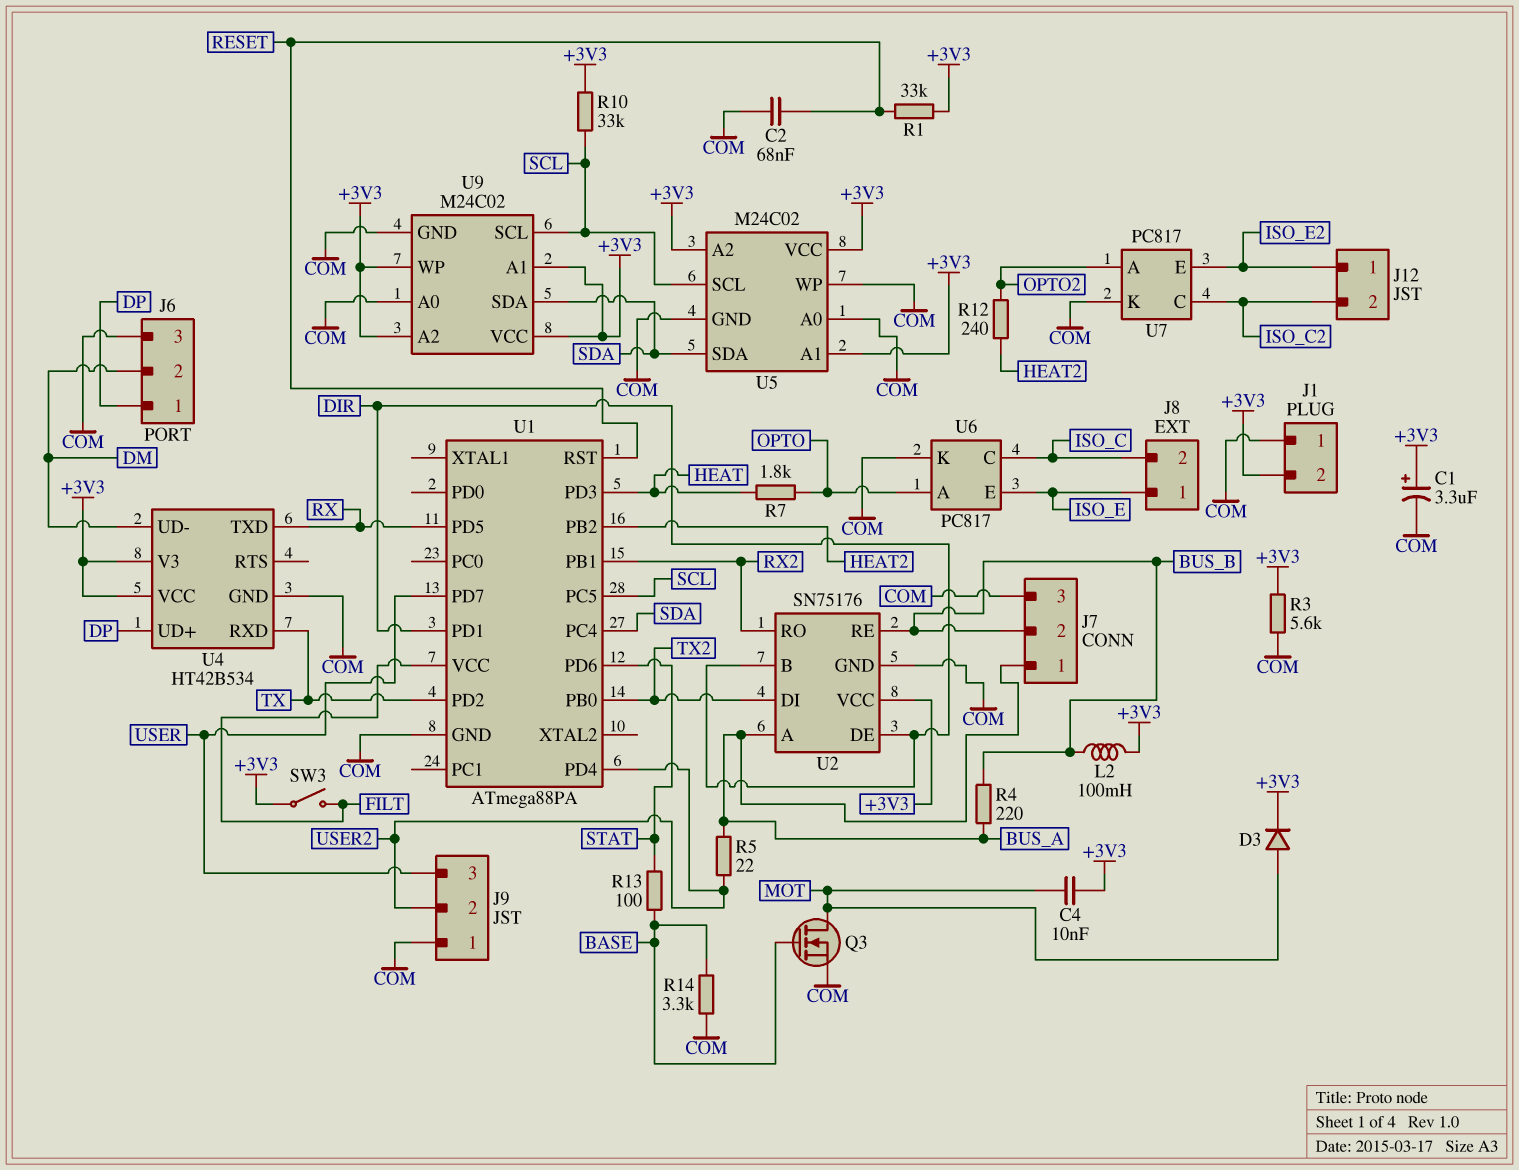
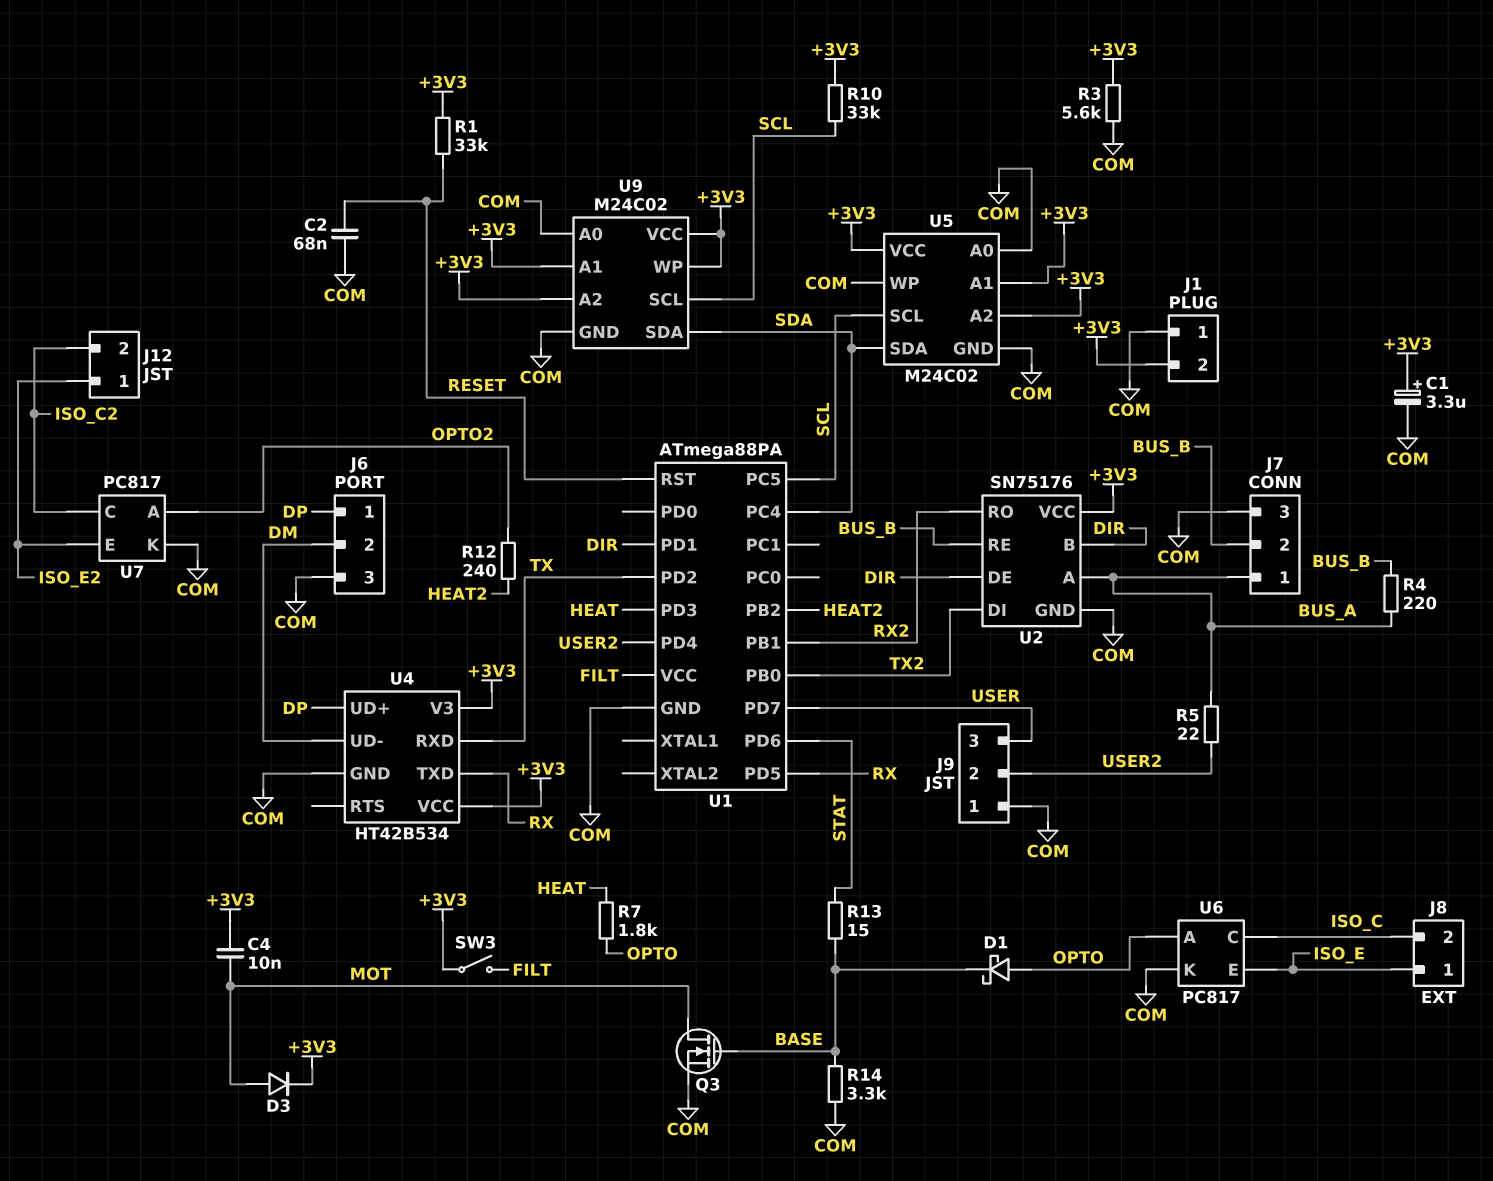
D1: none -> schottky (A OPTO, K BASE)
L2: 100mH (+3V3, BUS_B) -> none
R13: 100 (BASE, STAT) -> 15 (BASE, STAT)

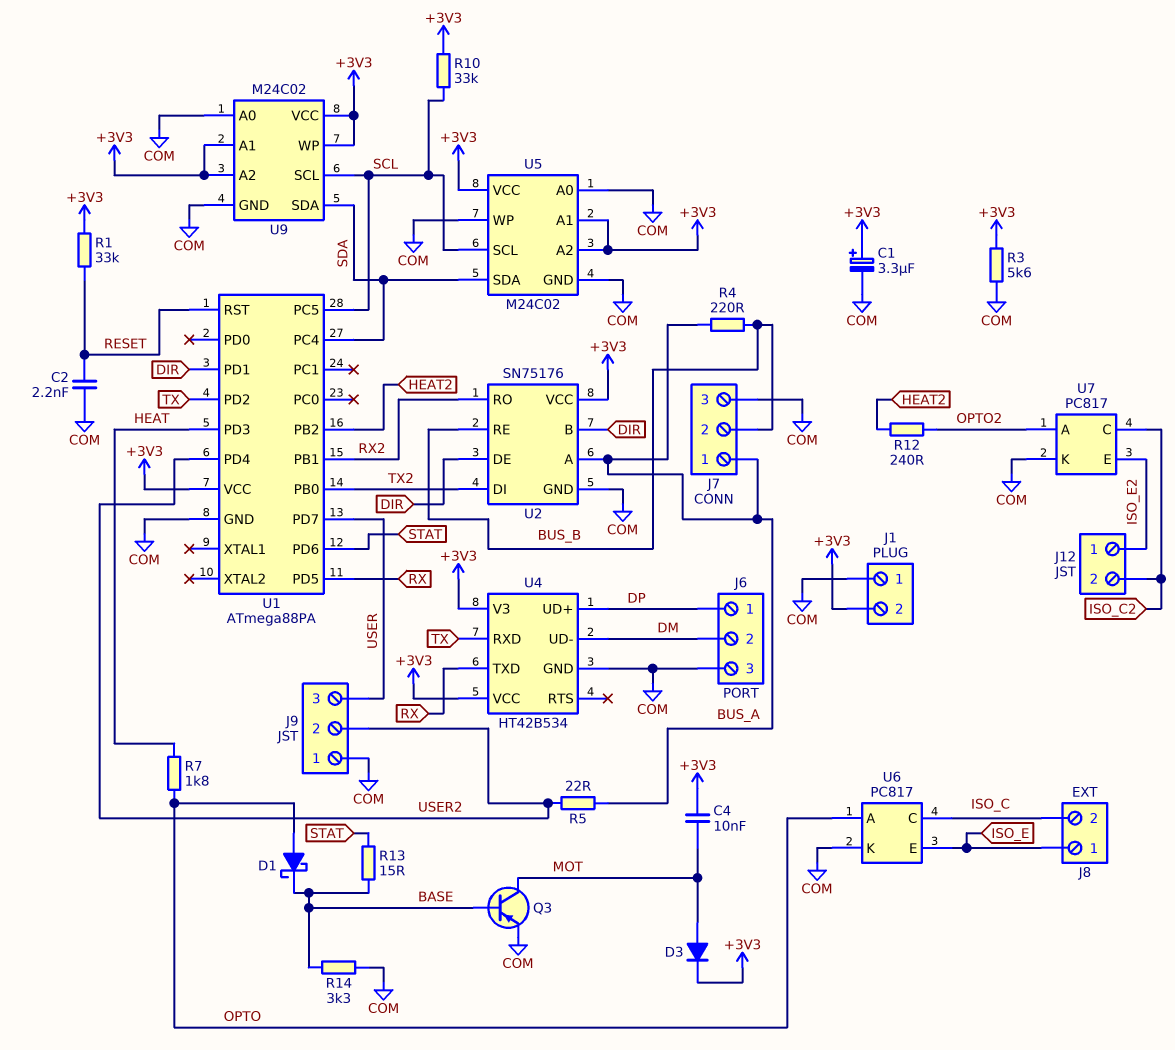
C2: 68nF (COM, RESET) -> 2.2nF (COM, RESET)
Q3: NMOS (G BASE, D MOT, S COM) -> PNP (B BASE, C MOT, E COM)
SW3: switch (+3V3, FILT) -> none
U1 pin VCC: FILT -> +3V3

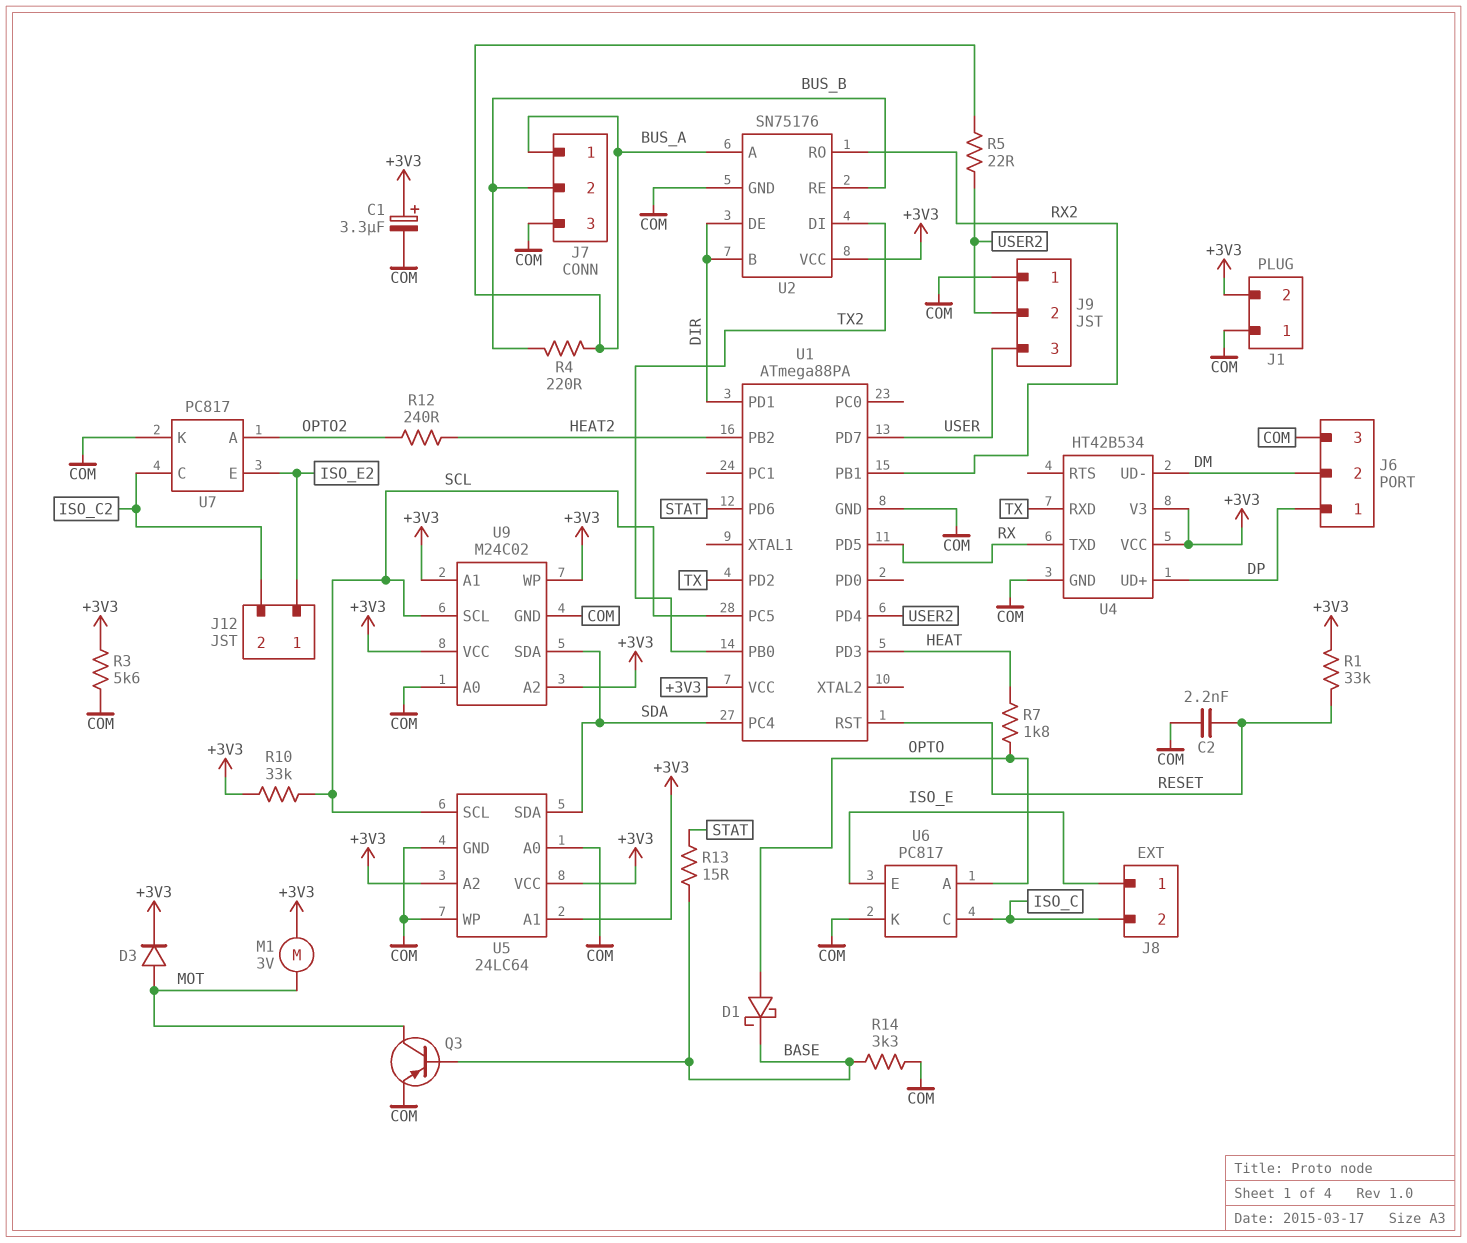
C4: 10nF (+3V3, MOT) -> none
M1: none -> motor 3V (+3V3, MOT)
U5: M24C02 -> 24LC64

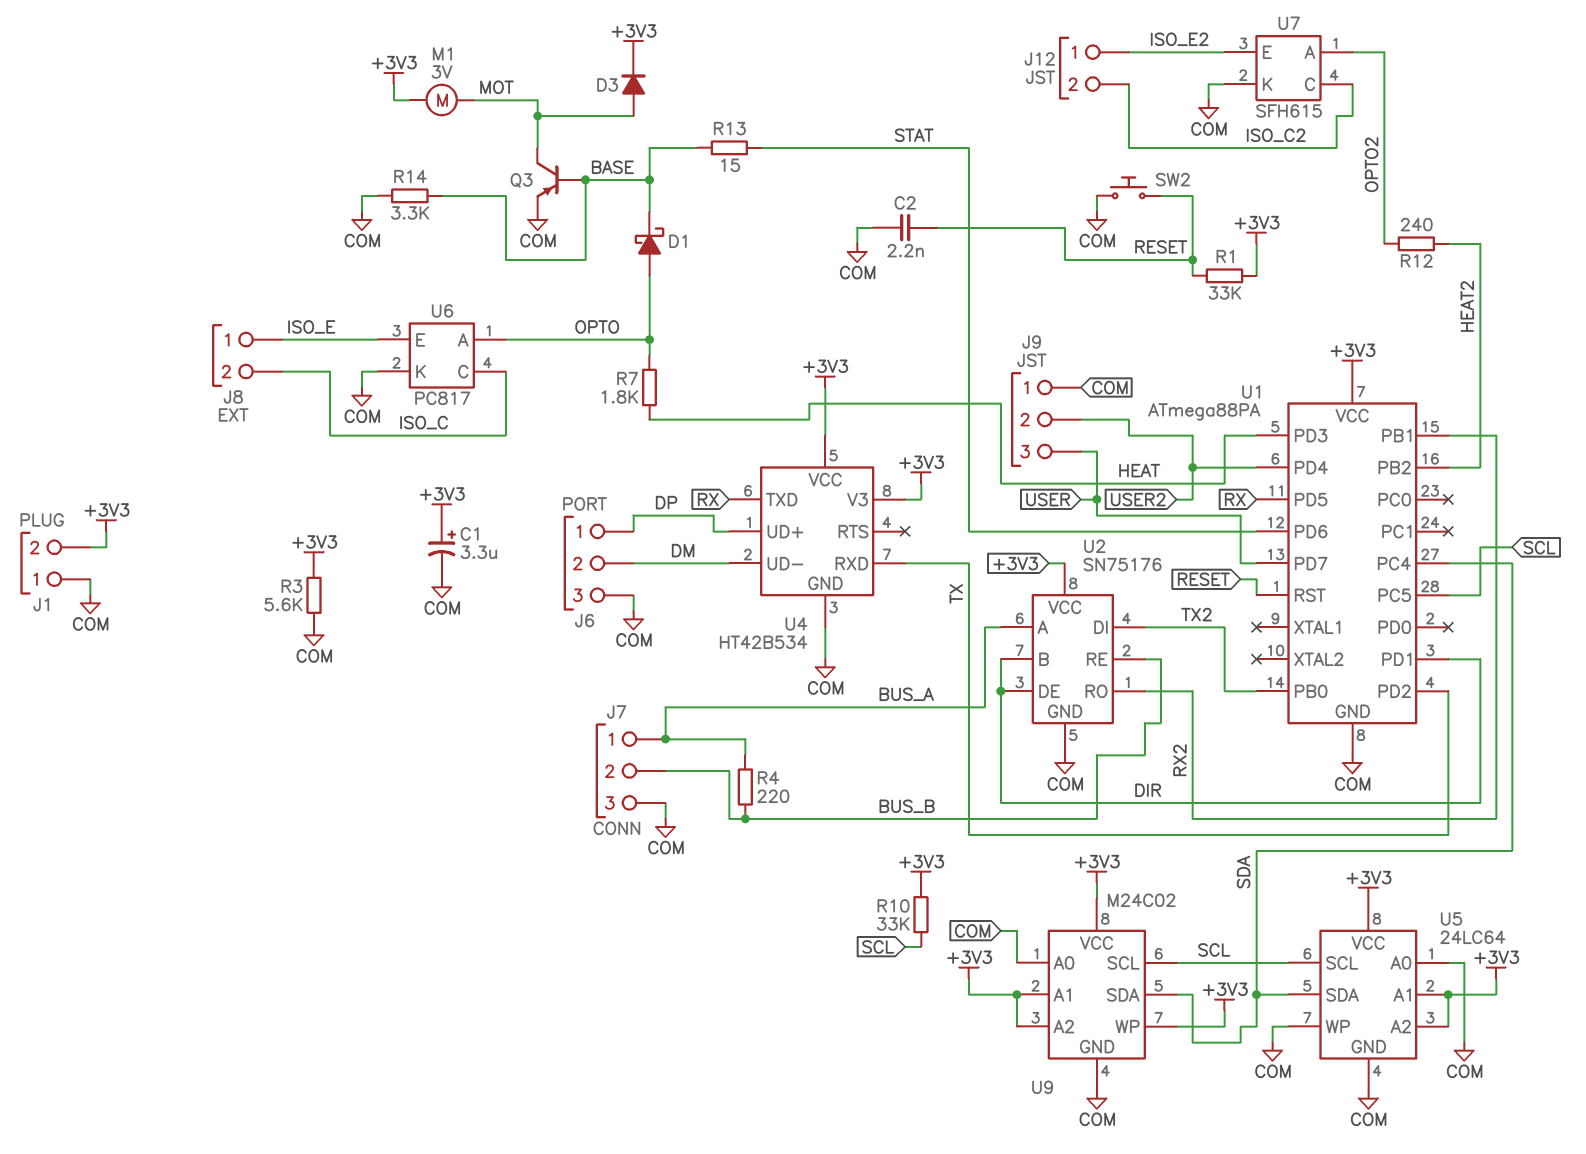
R5: 22 (BUS_A, USER2) -> none
SW2: none -> button (COM, RESET)
U7: PC817 -> SFH615

